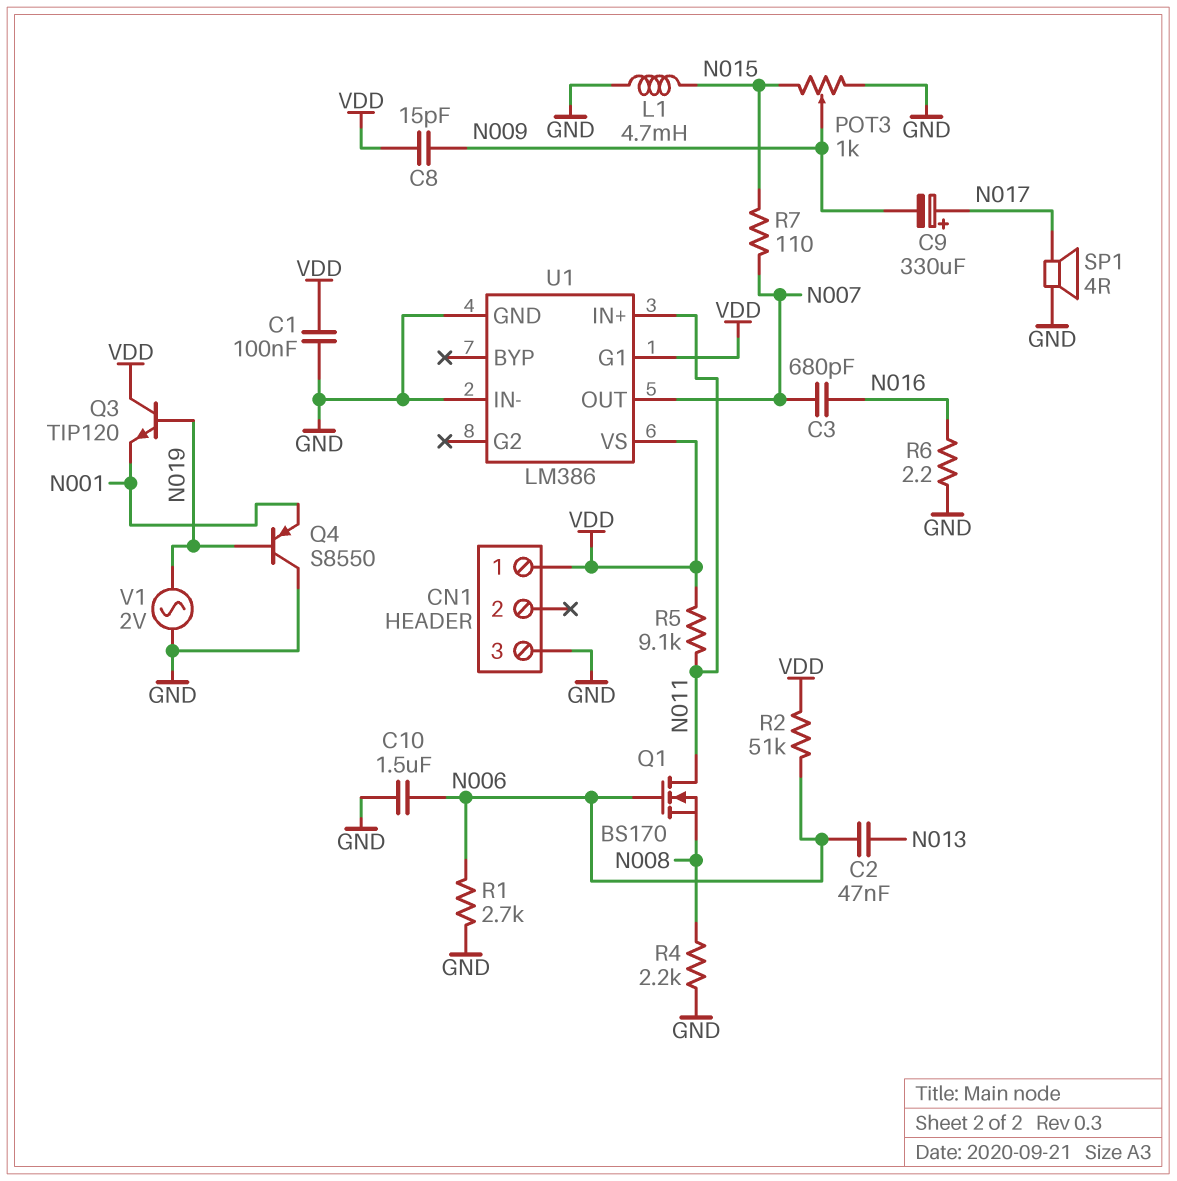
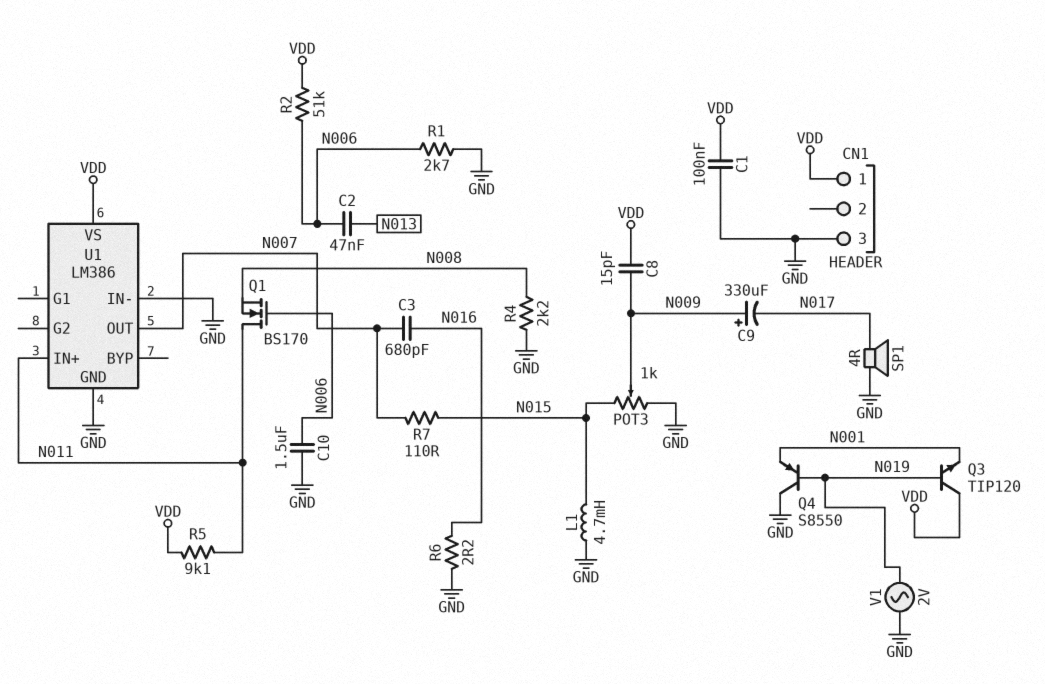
C9: 330uF (plus N017, minus N009) -> 330uF (plus N009, minus N017)
U1 pin G1: VDD -> none

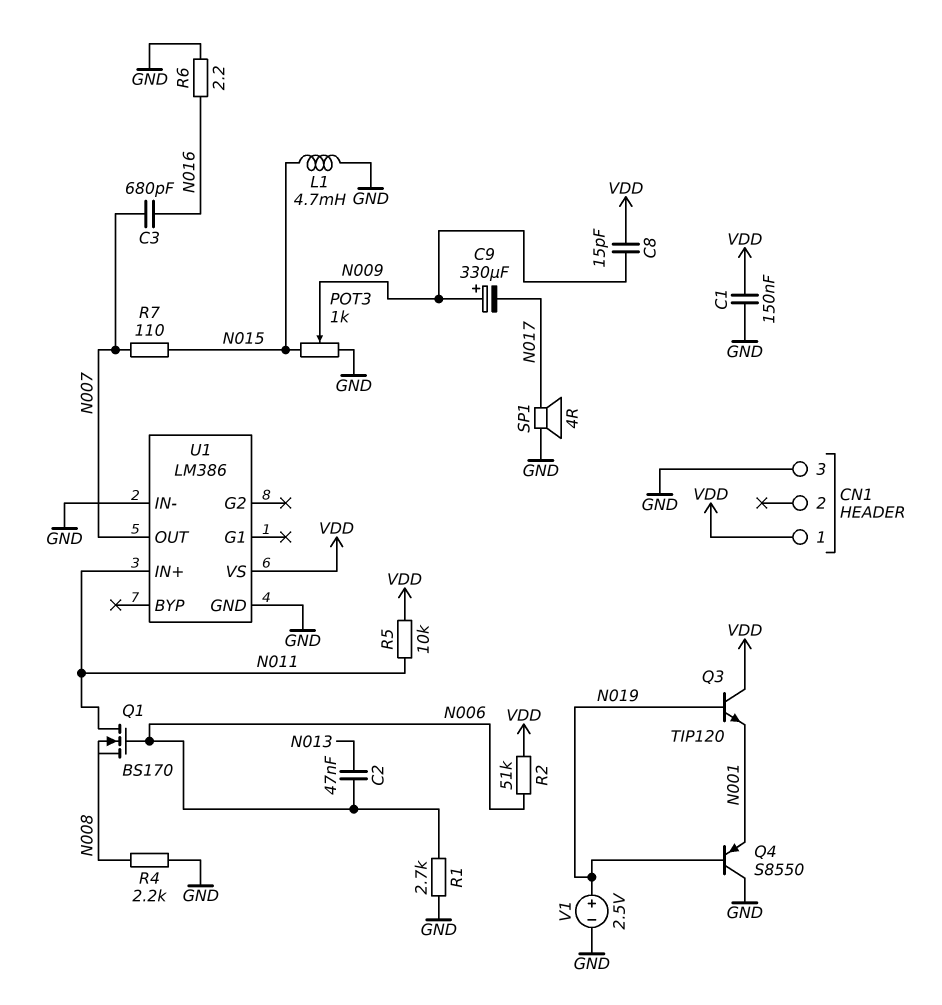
C1: 100nF (GND, VDD) -> 150nF (GND, VDD)
C10: 1.5uF (GND, N006) -> none
R5: 9.1k (N011, VDD) -> 10k (N011, VDD)
V1: AC 2V (GND, N019) -> 2.5V (plus N019, minus GND)

